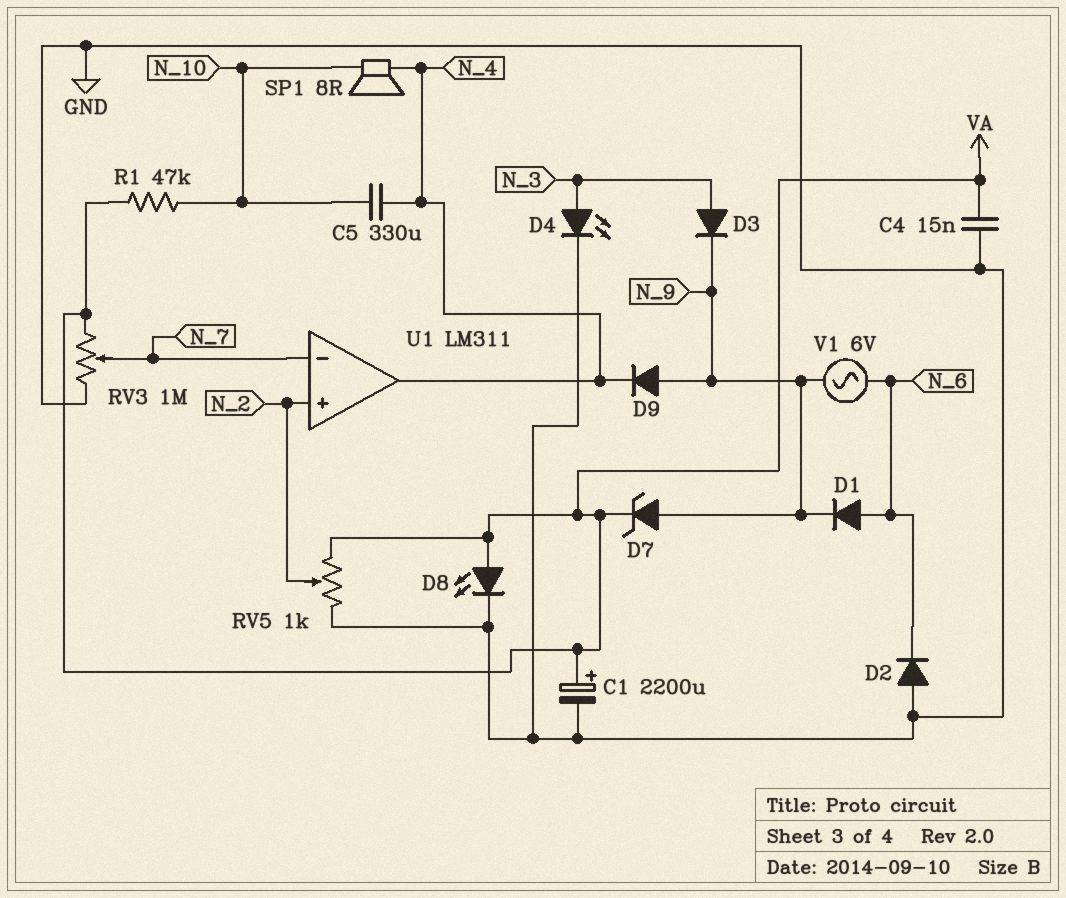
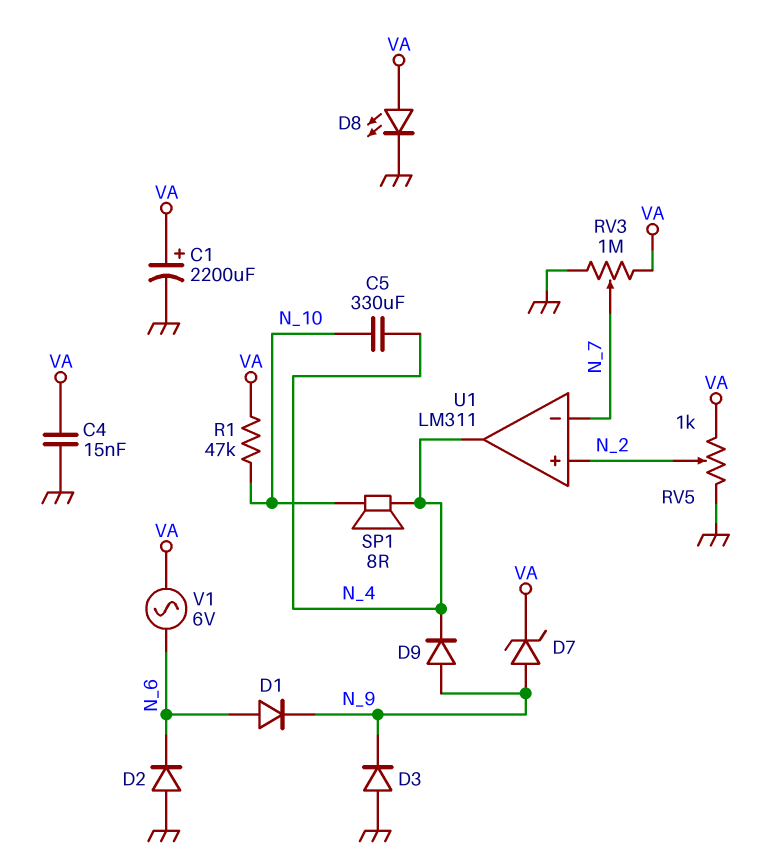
D3: diode (A N_3, K N_9) -> diode (A GND, K N_9)
D4: LED (A N_3, K GND) -> none
V1: AC 6V (N_6, N_9) -> AC 6V (N_6, VA)

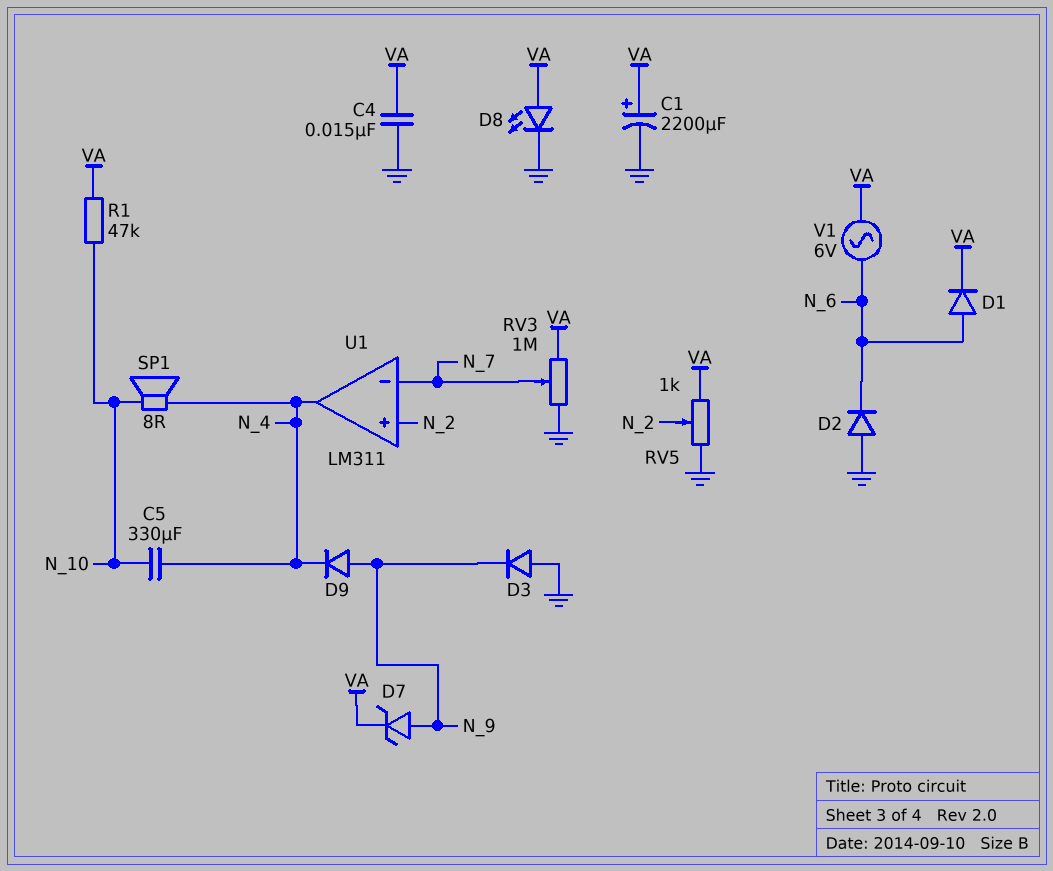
D1: diode (A N_6, K N_9) -> diode (A N_6, K VA)

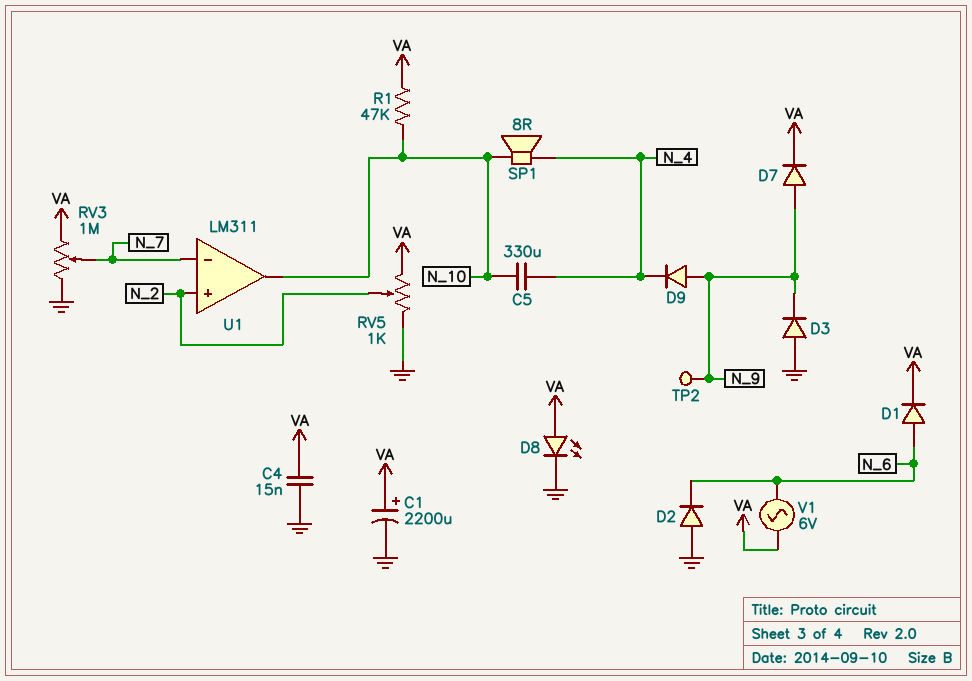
D7: zener (A N_9, K VA) -> diode (A N_9, K VA)
TP2: none -> test point (N_9)
U1 pin out: N_4 -> N_10

